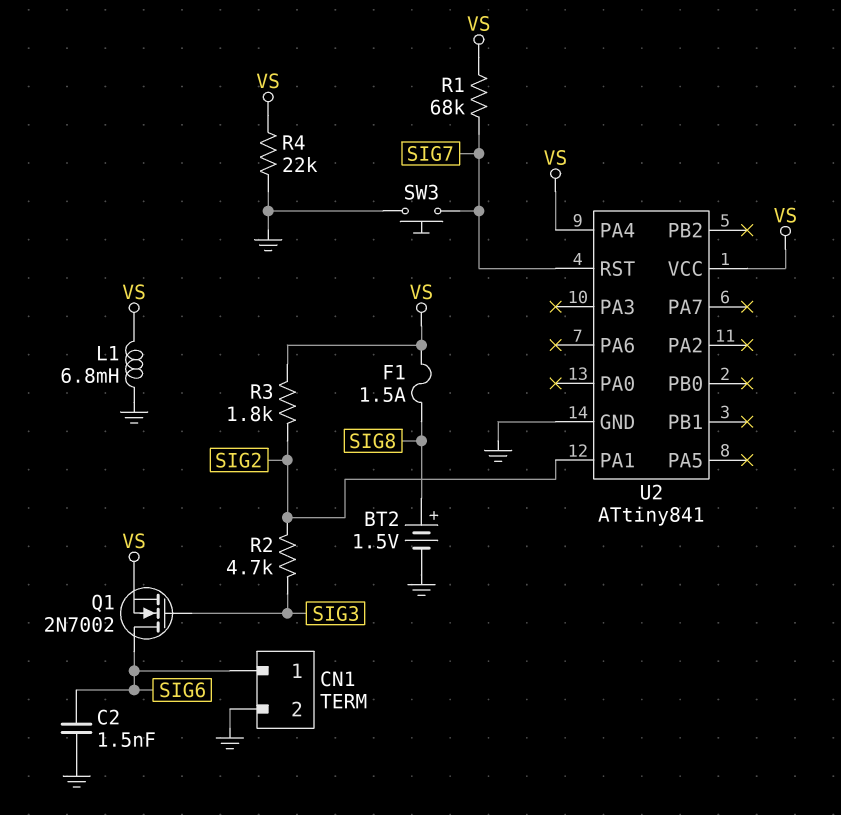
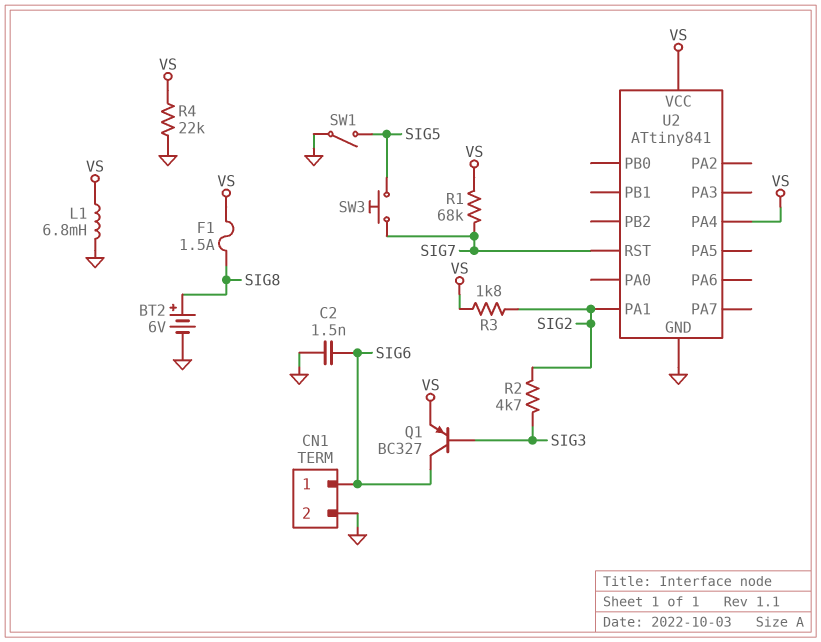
BT2: 1.5V (plus SIG8, minus GND) -> 6V (plus SIG8, minus GND)
Q1: NMOS 2N7002 (G SIG3, D SIG6, S VS) -> PNP BC327 (B SIG3, C SIG6, E VS)
SW1: none -> switch (GND, SIG5)
SW3: button (GND, SIG7) -> button (SIG5, SIG7)

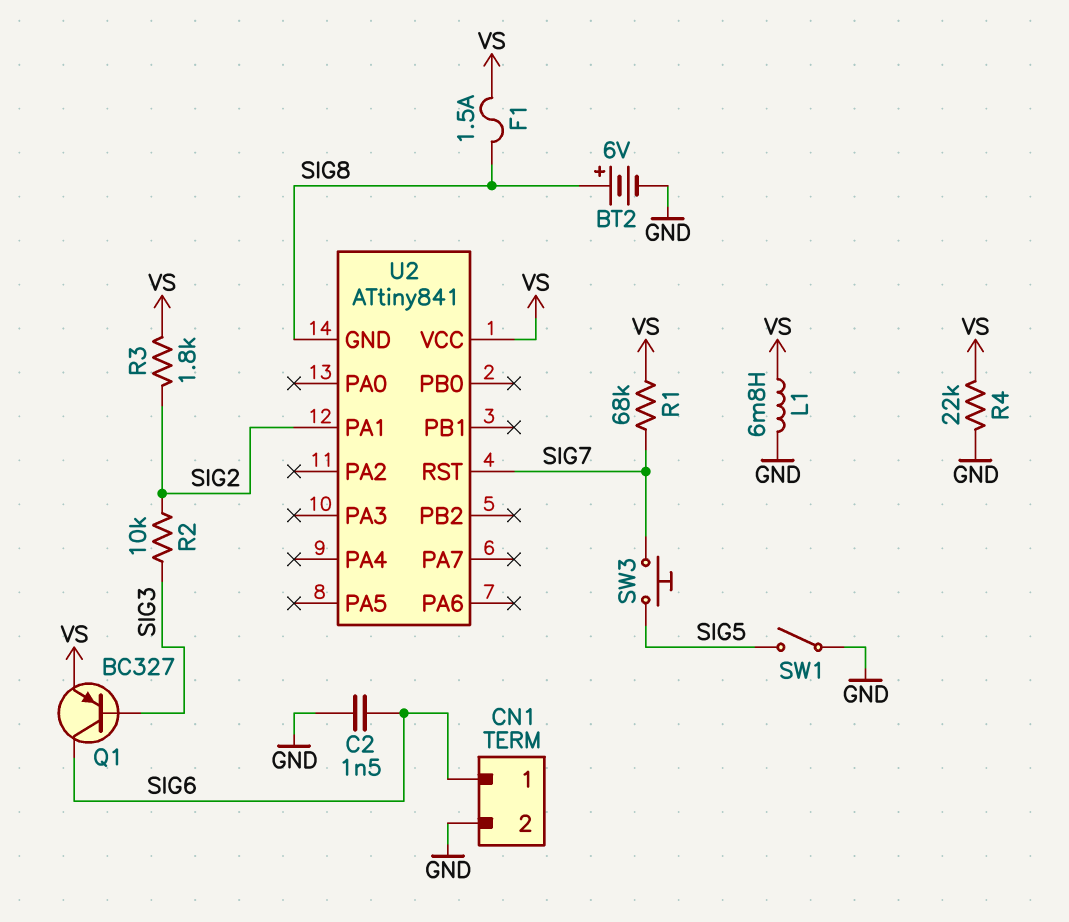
R2: 4.7k (SIG2, SIG3) -> 10k (SIG2, SIG3)
U2 pin GND: GND -> SIG8
U2 pin PA4: VS -> none

